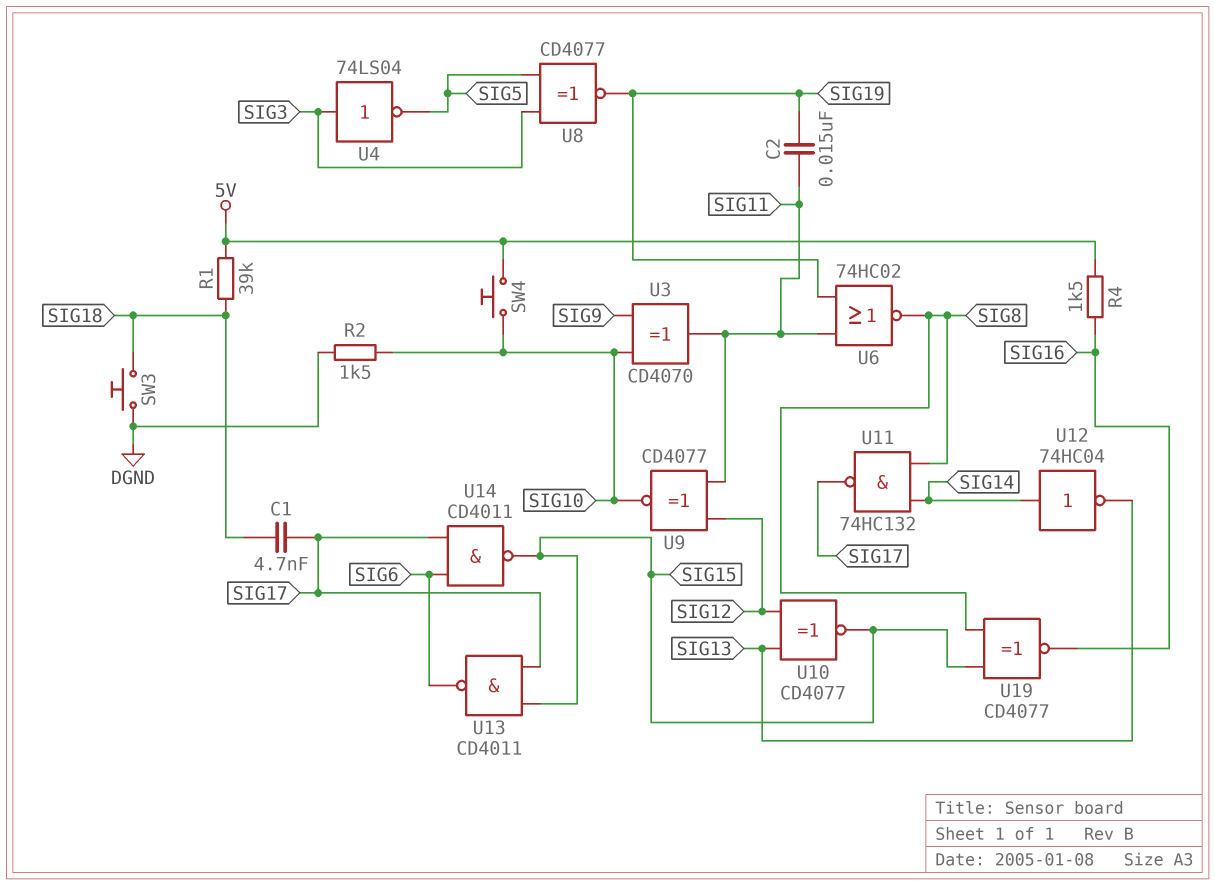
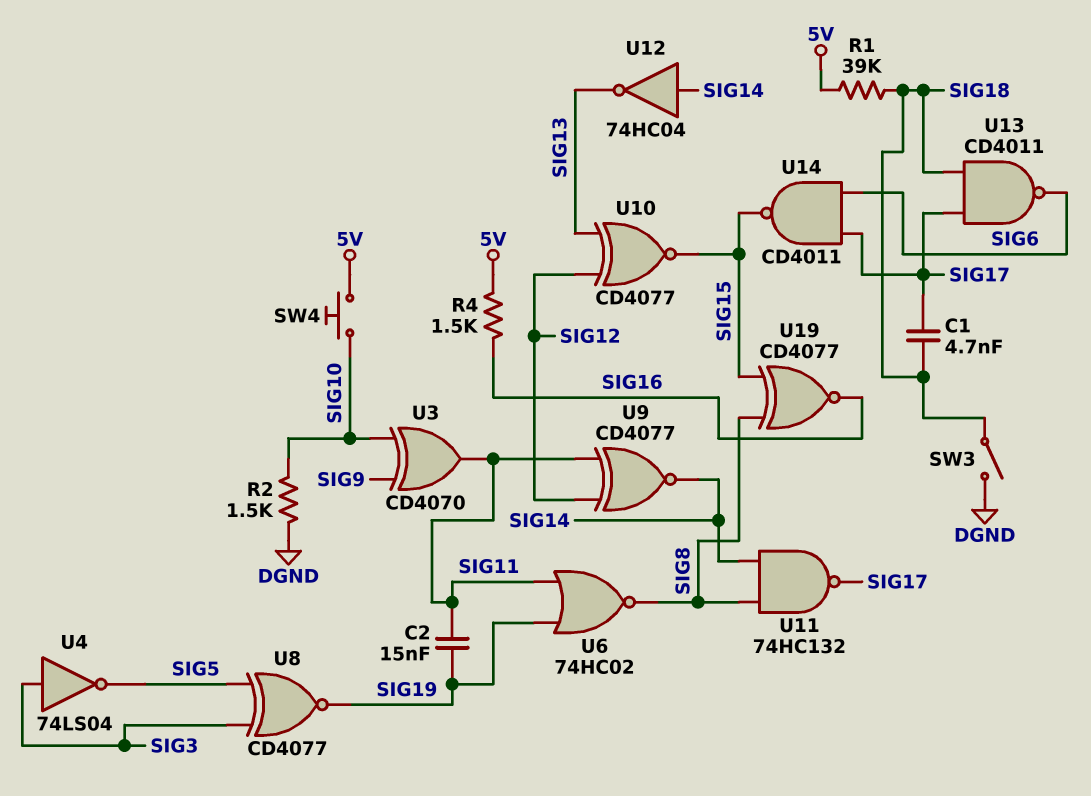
SW3: button (DGND, SIG18) -> switch (DGND, SIG18)
U9: XNOR CD4077 (in SIG11, in SIG12, out SIG10) -> XNOR CD4077 (in SIG11, in SIG12, out SIG14)
U13: NAND CD4011 (in SIG15, in SIG17, out SIG6) -> NAND CD4011 (in SIG17, in SIG18, out SIG6)

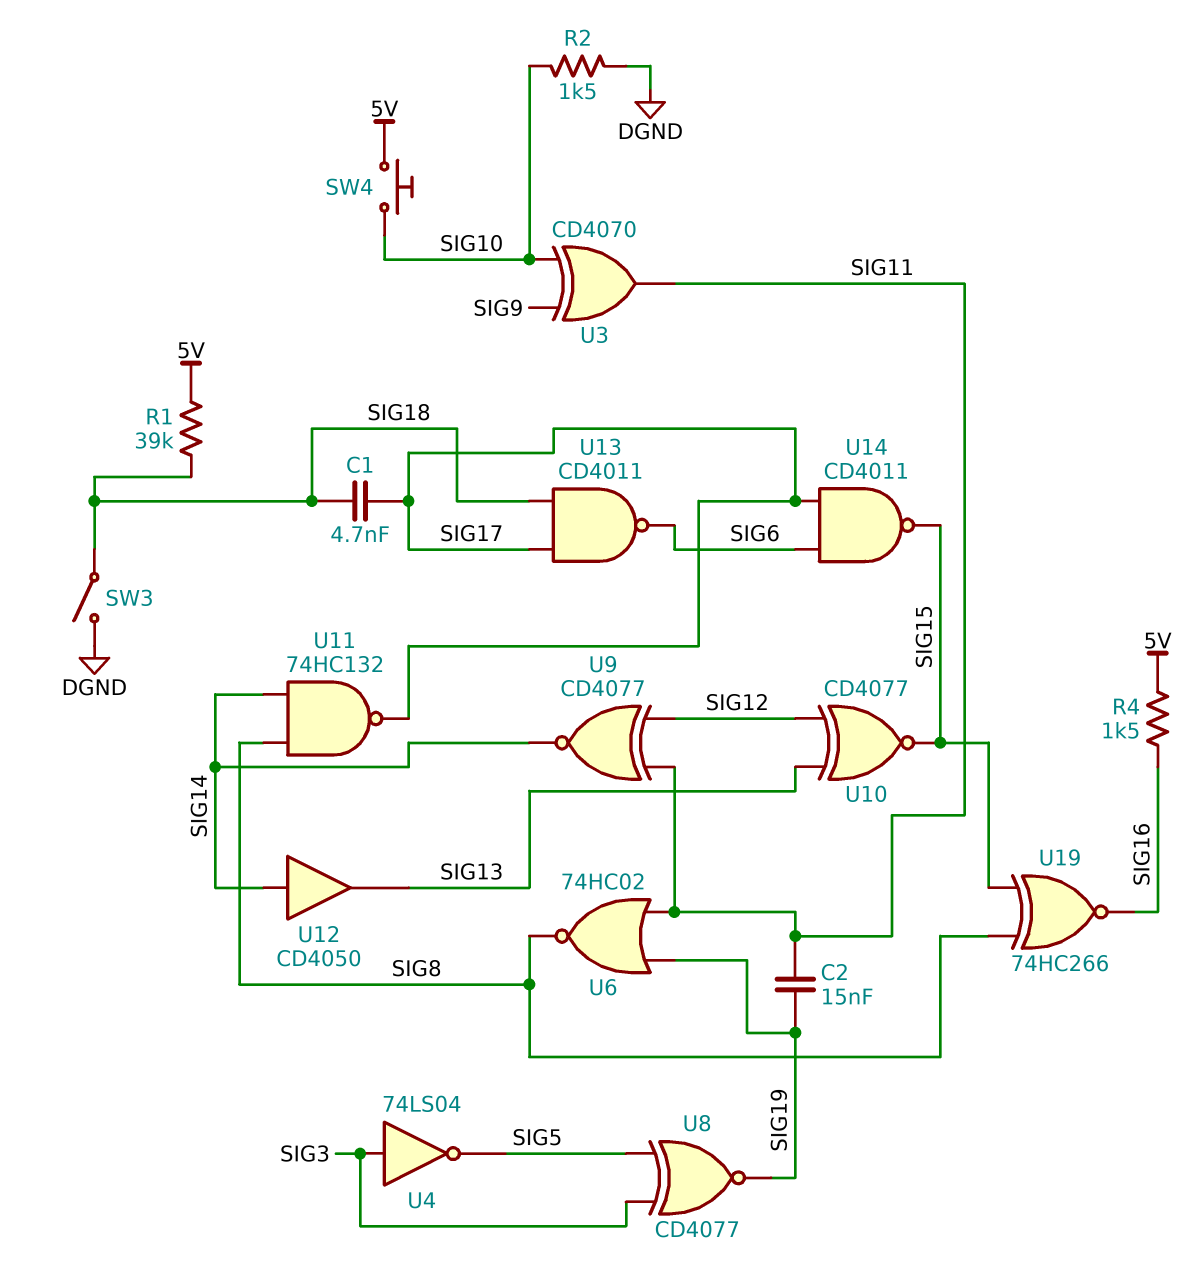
U12: NOT 74HC04 (in SIG14, out SIG13) -> buffer CD4050 (in SIG14, out SIG13)
U19: XNOR CD4077 (in SIG8, in SIG15, out SIG16) -> XNOR 74HC266 (in SIG8, in SIG15, out SIG16)

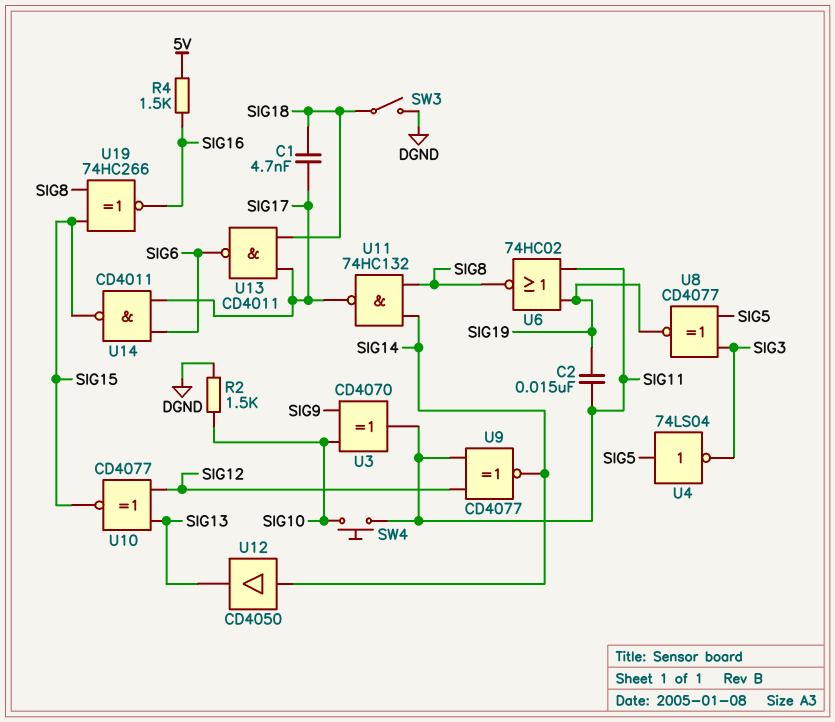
R1: 39k (5V, SIG18) -> none
SW4: button (5V, SIG10) -> button (SIG10, SIG11)
U4: NOT 74LS04 (in SIG3, out SIG5) -> NOT 74LS04 (in SIG5, out SIG3)

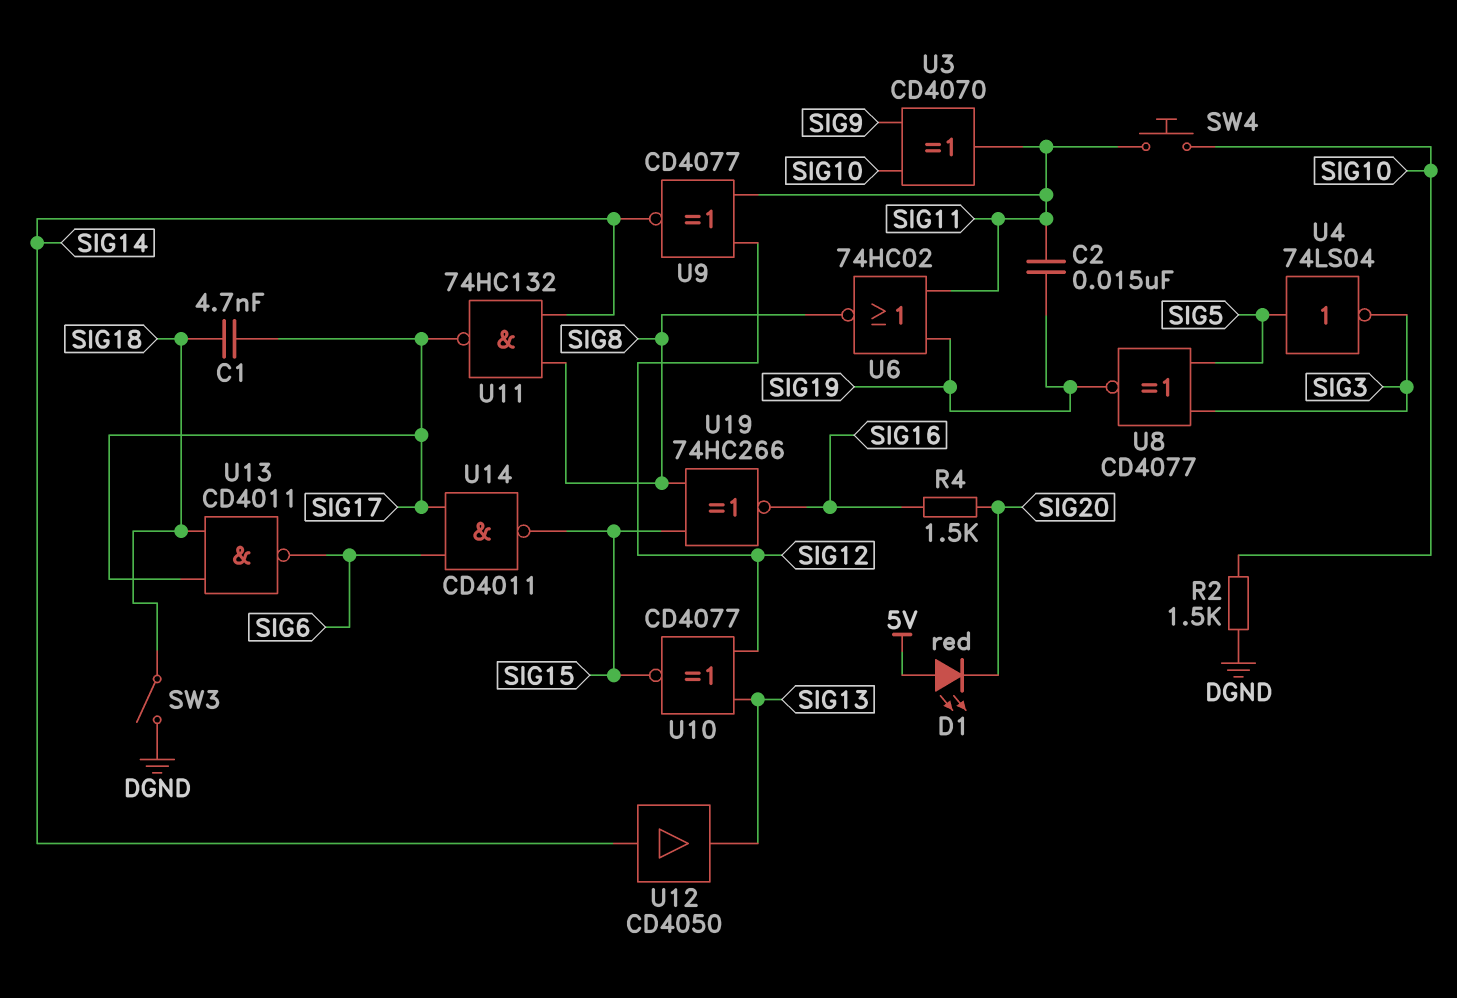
D1: none -> LED red (A 5V, K SIG20)
R4: 1.5k (5V, SIG16) -> 1.5k (SIG16, SIG20)

